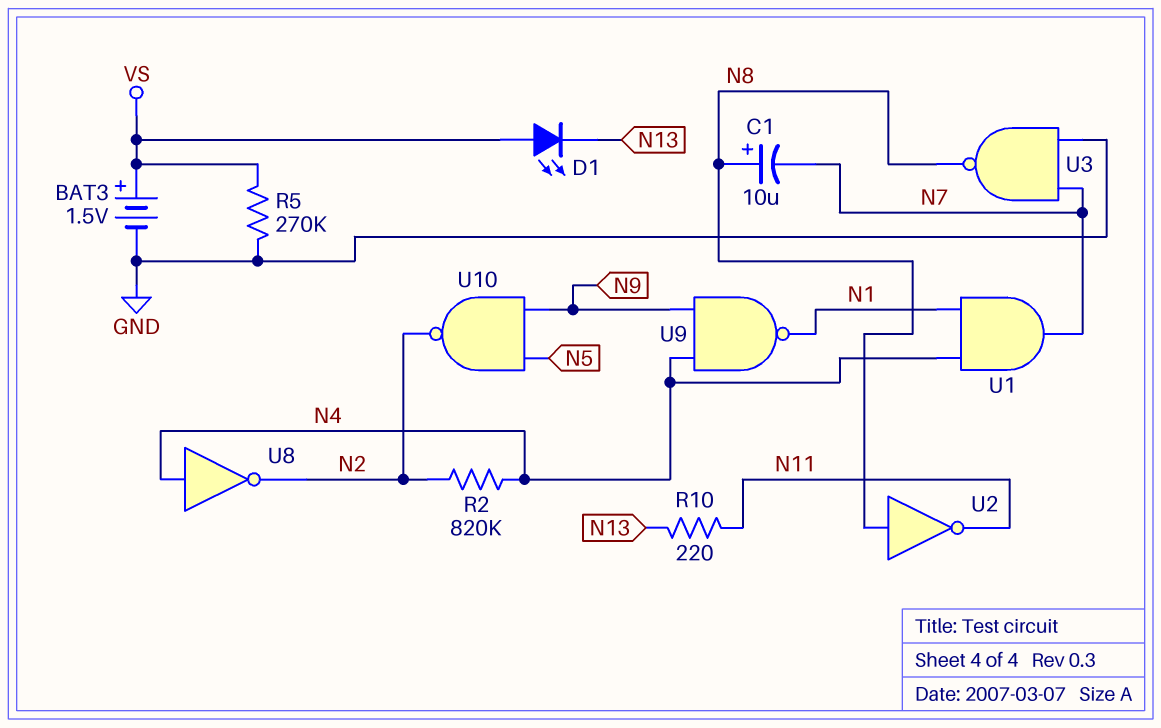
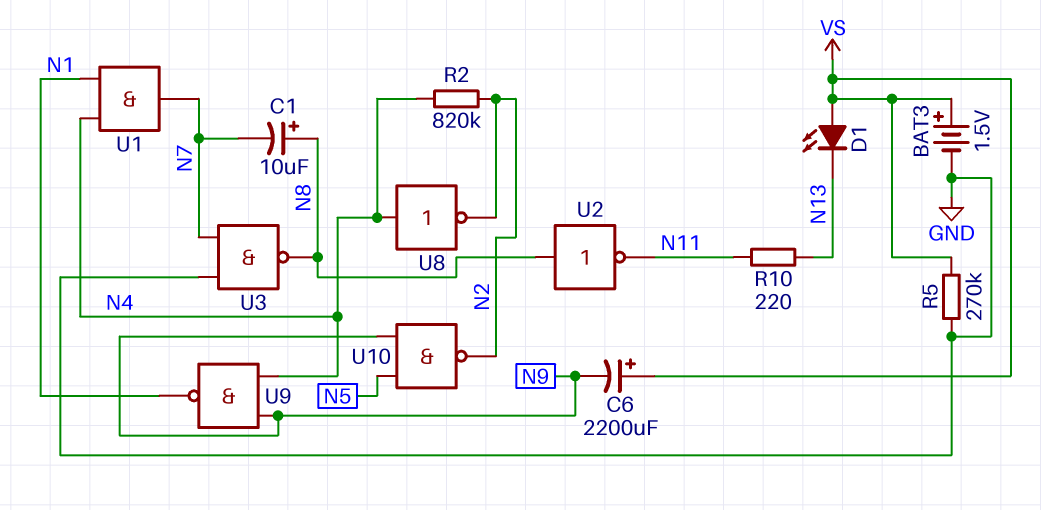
C6: none -> 2200uF (plus VS, minus N9)

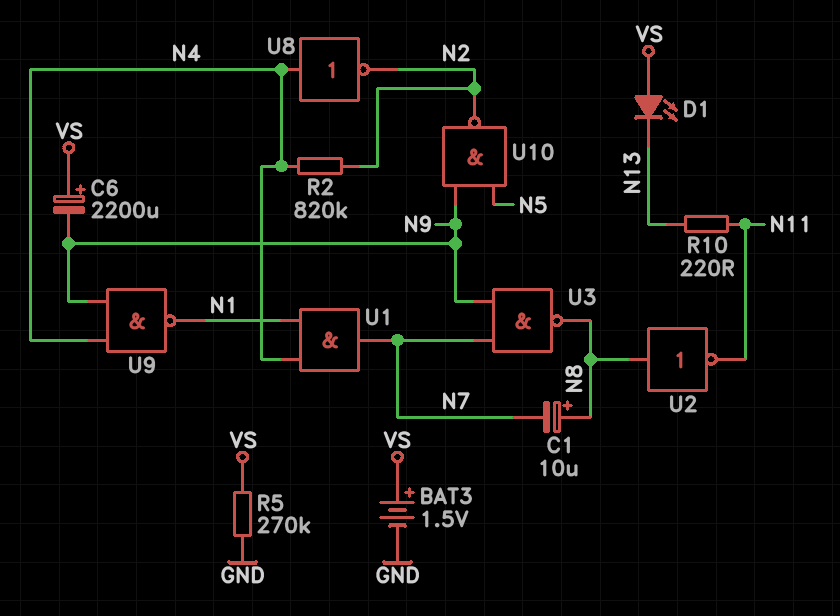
U3: NAND (in GND, in N7, out N8) -> NAND (in N7, in N9, out N8)

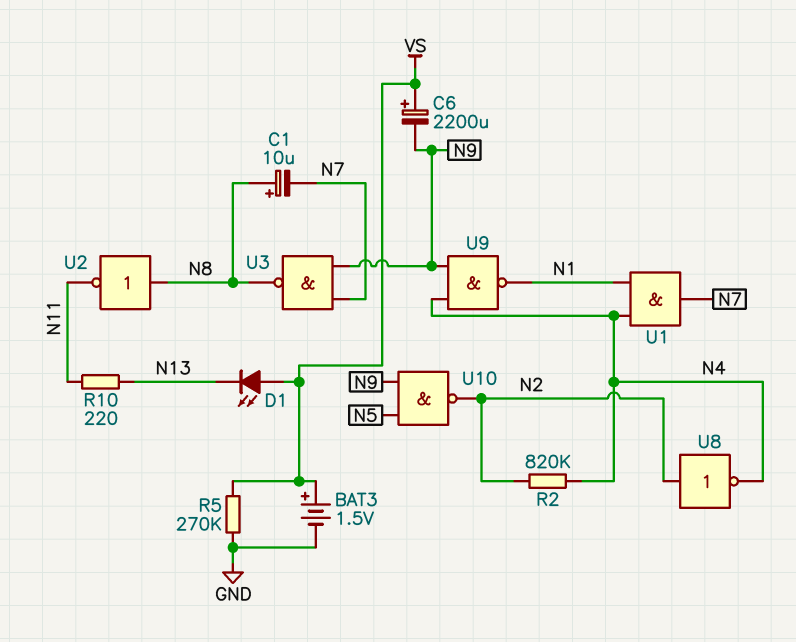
U8: NOT (in N4, out N2) -> NOT (in N2, out N4)

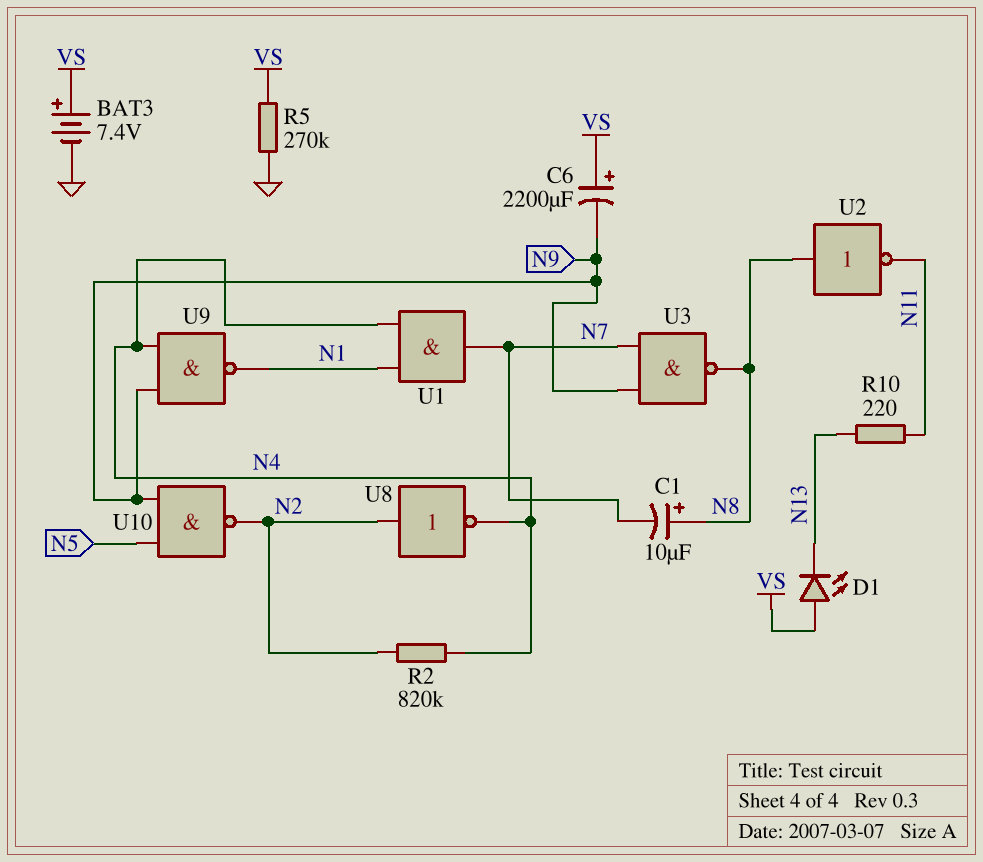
BAT3: 1.5V (plus VS, minus GND) -> 7.4V (plus VS, minus GND)

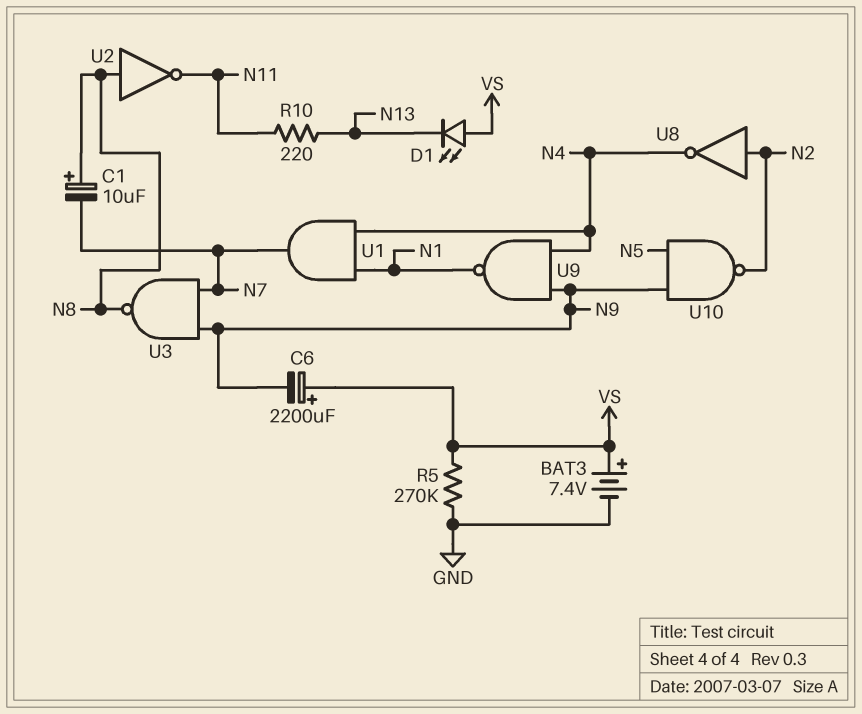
R2: 820k (N2, N4) -> none

